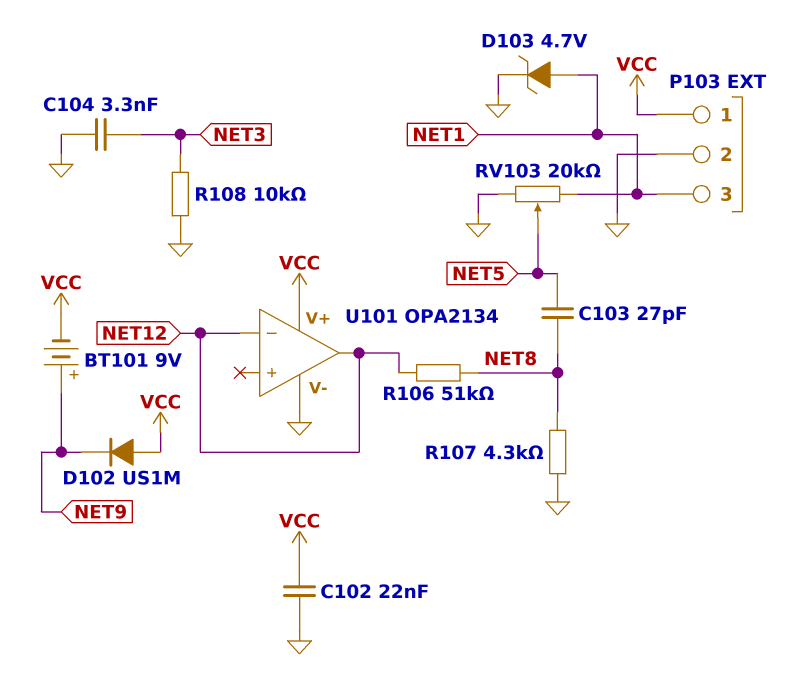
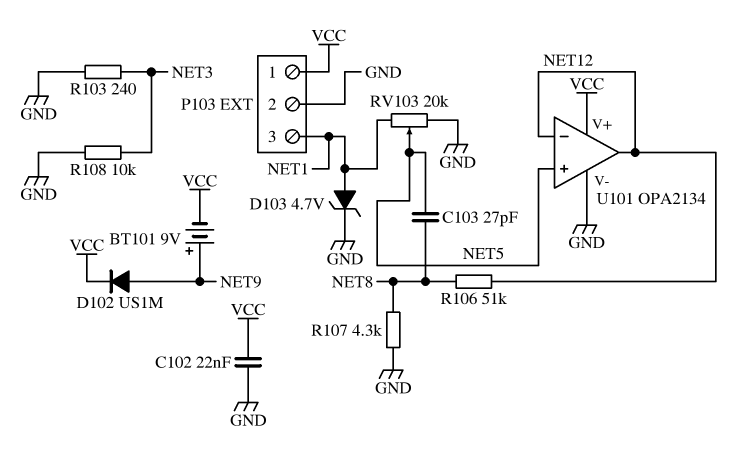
C104: 3.3nF (GND, NET3) -> none
D102: diode US1M (A VCC, K NET9) -> diode US1M (A NET9, K VCC)
R103: none -> 240 (GND, NET3)
U101 pin in+: none -> NET5

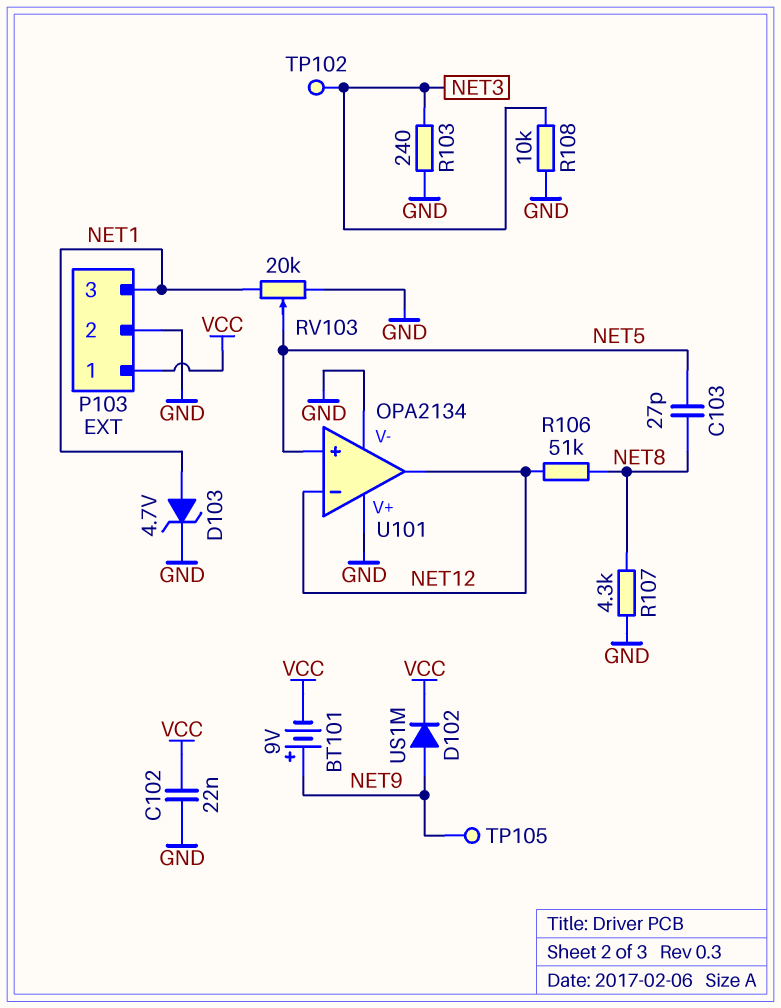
TP102: none -> test point (NET3)
TP105: none -> test point (NET9)
U101 pin V+: VCC -> GND

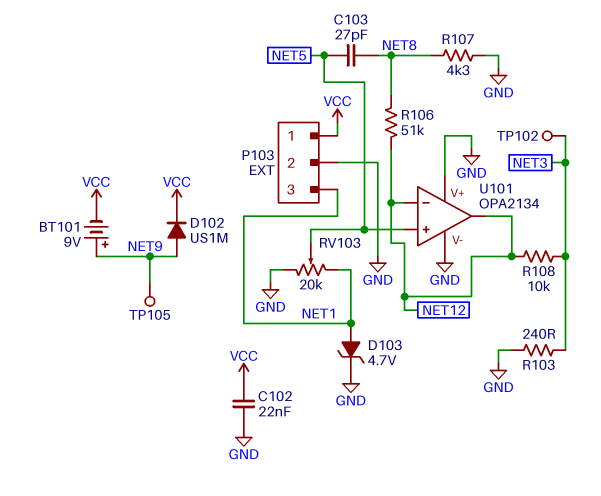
R108: 10k (GND, NET3) -> 10k (NET3, NET12)

